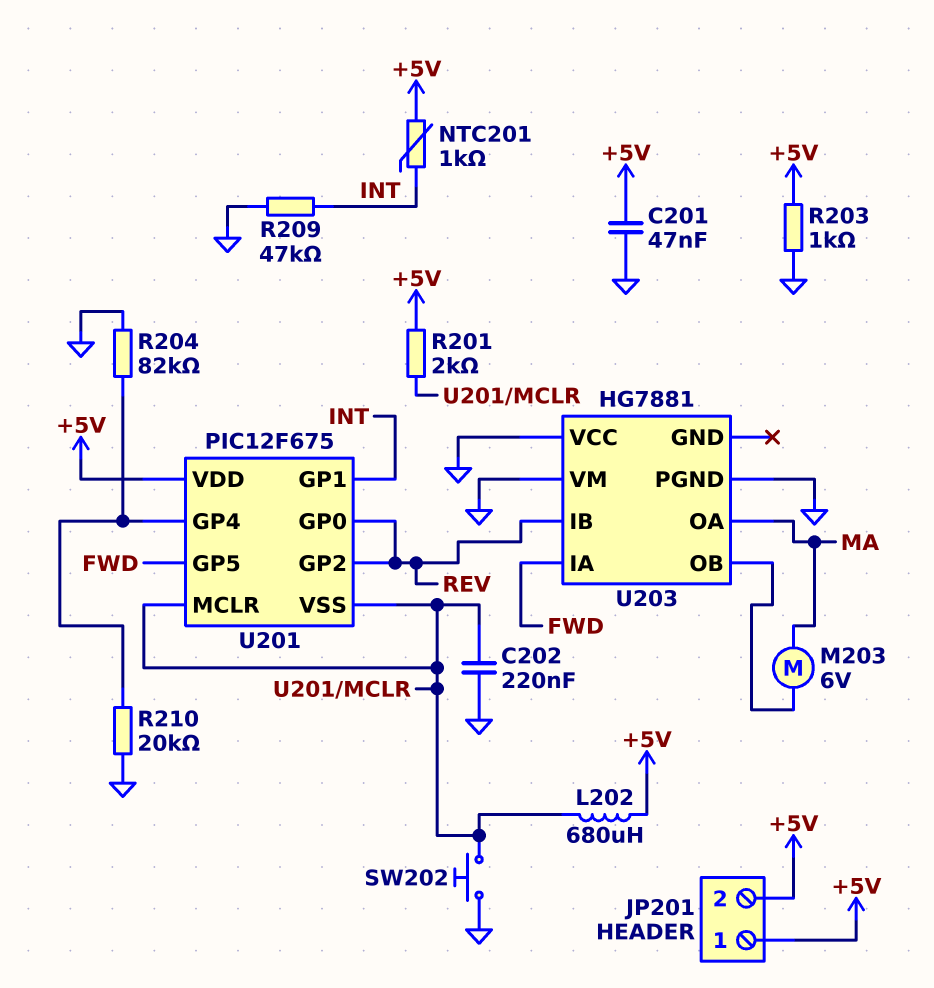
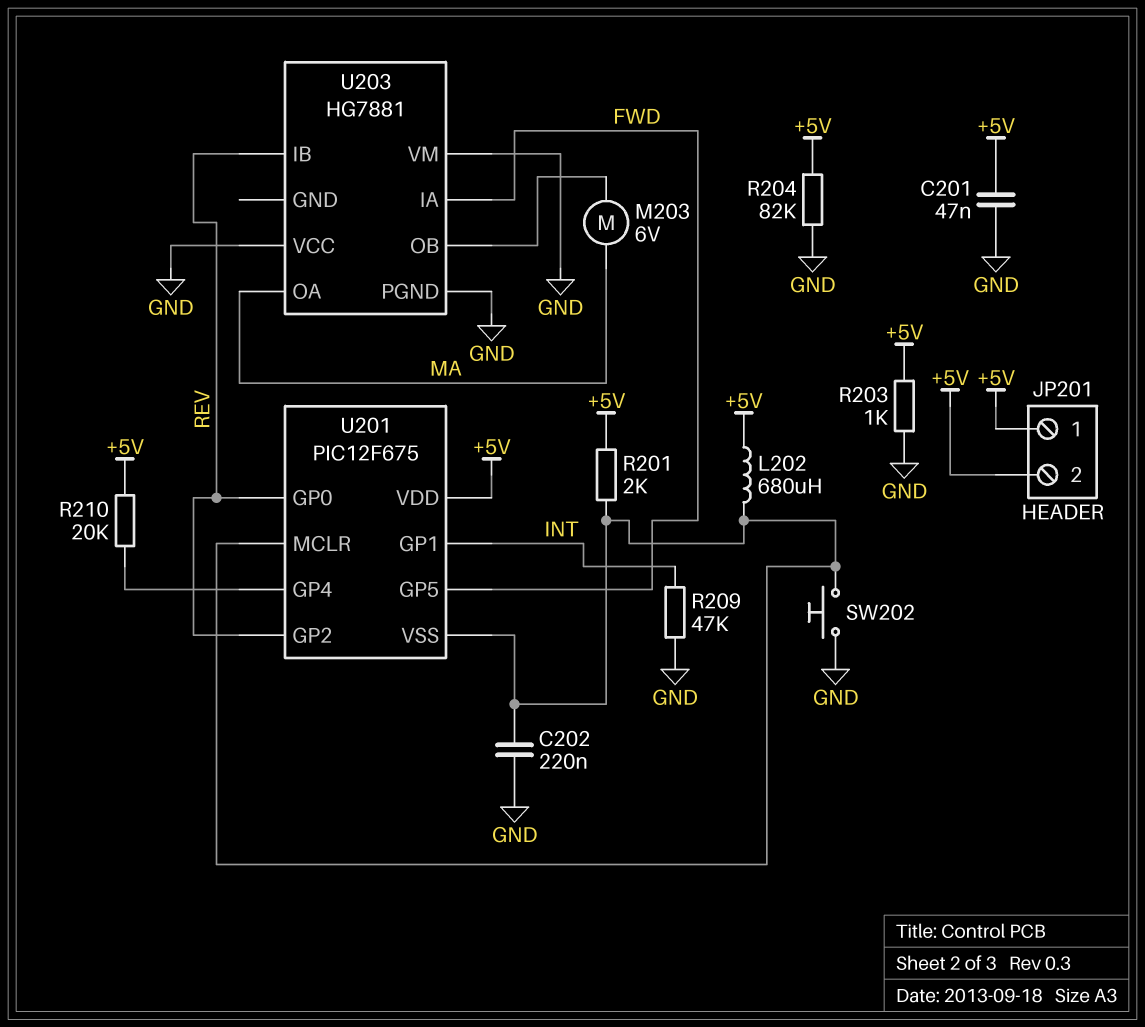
NTC201: 1k (+5V, INT) -> none
R204: 82k (GND, U201/GP4) -> 82k (+5V, GND)
R210: 20k (GND, U201/GP4) -> 20k (+5V, U201/GP4)

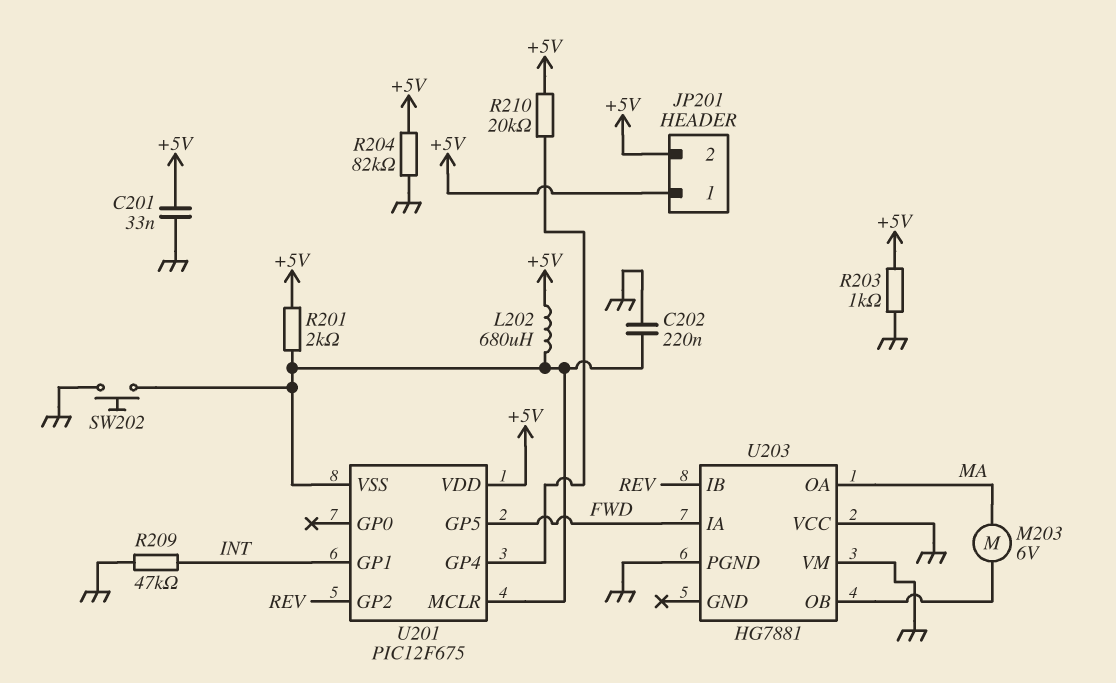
C201: 47nF (+5V, GND) -> 33nF (+5V, GND)
U201 pin GP0: REV -> none

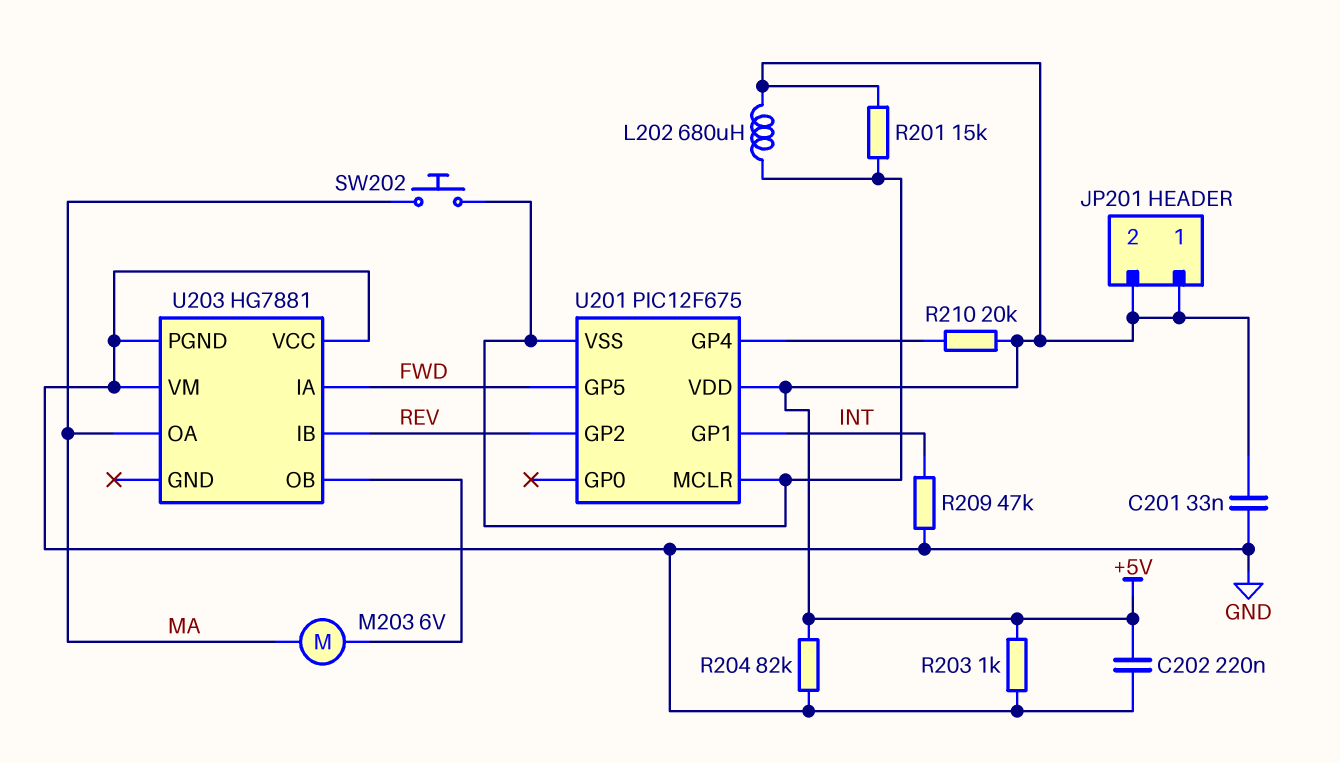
C202: 220nF (GND, U201/MCLR) -> 220nF (+5V, GND)
R201: 2k (+5V, U201/MCLR) -> 15k (+5V, U201/MCLR)
SW202: button (GND, U201/MCLR) -> button (MA, U201/MCLR)

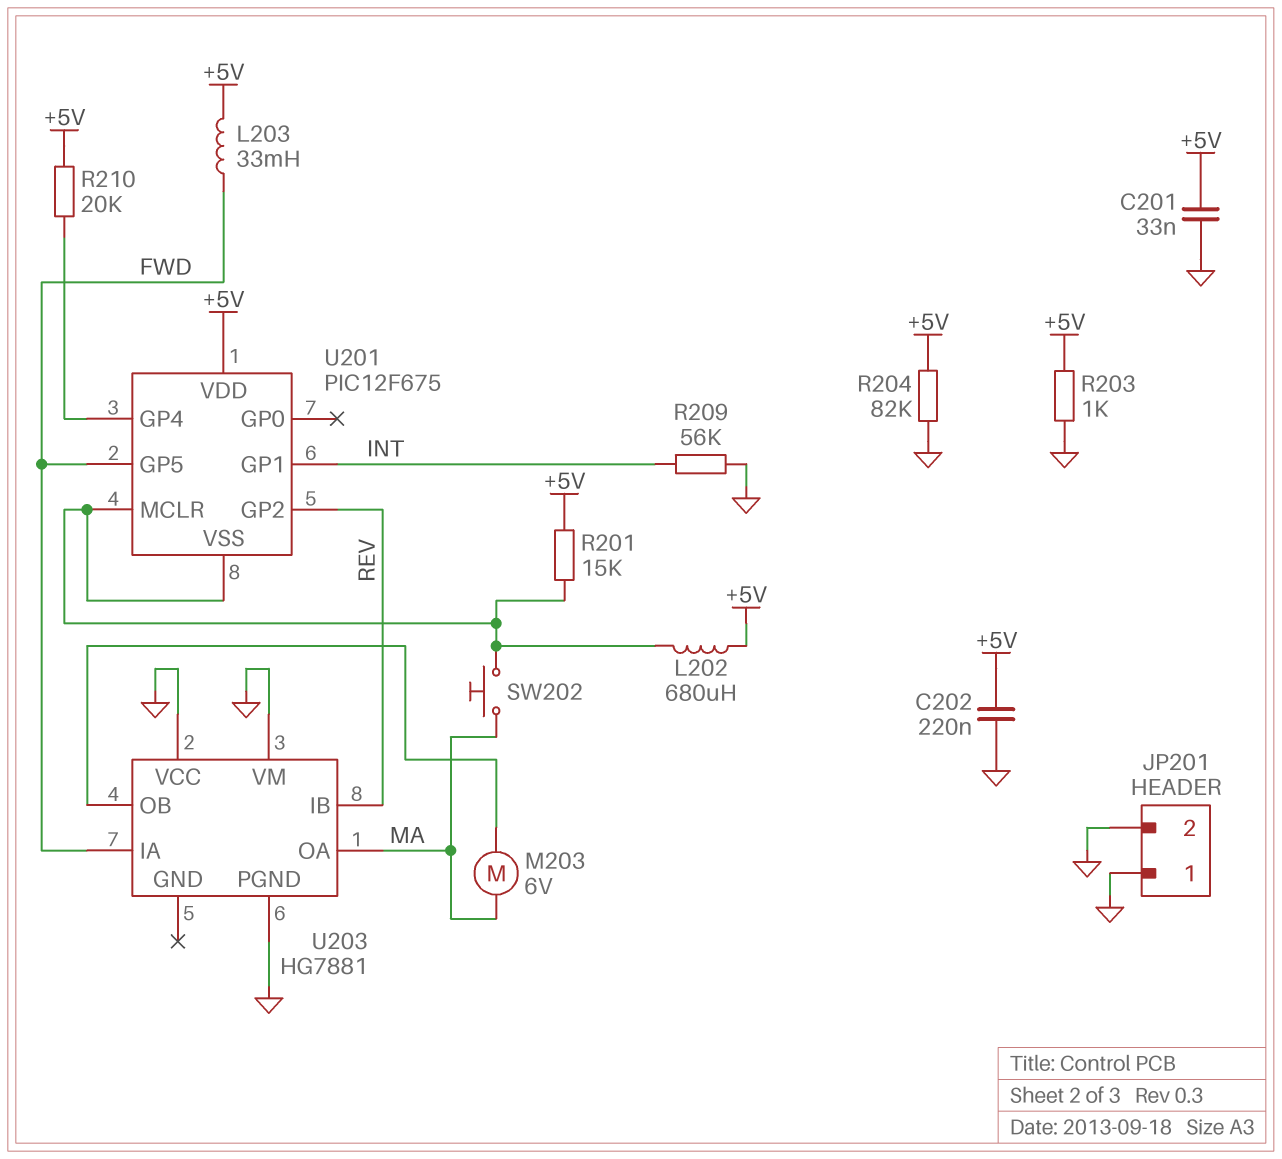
JP201 pin 1: +5V -> GND
JP201 pin 2: +5V -> GND
L203: none -> 33mH (+5V, FWD)
R209: 47k (GND, INT) -> 56k (GND, INT)

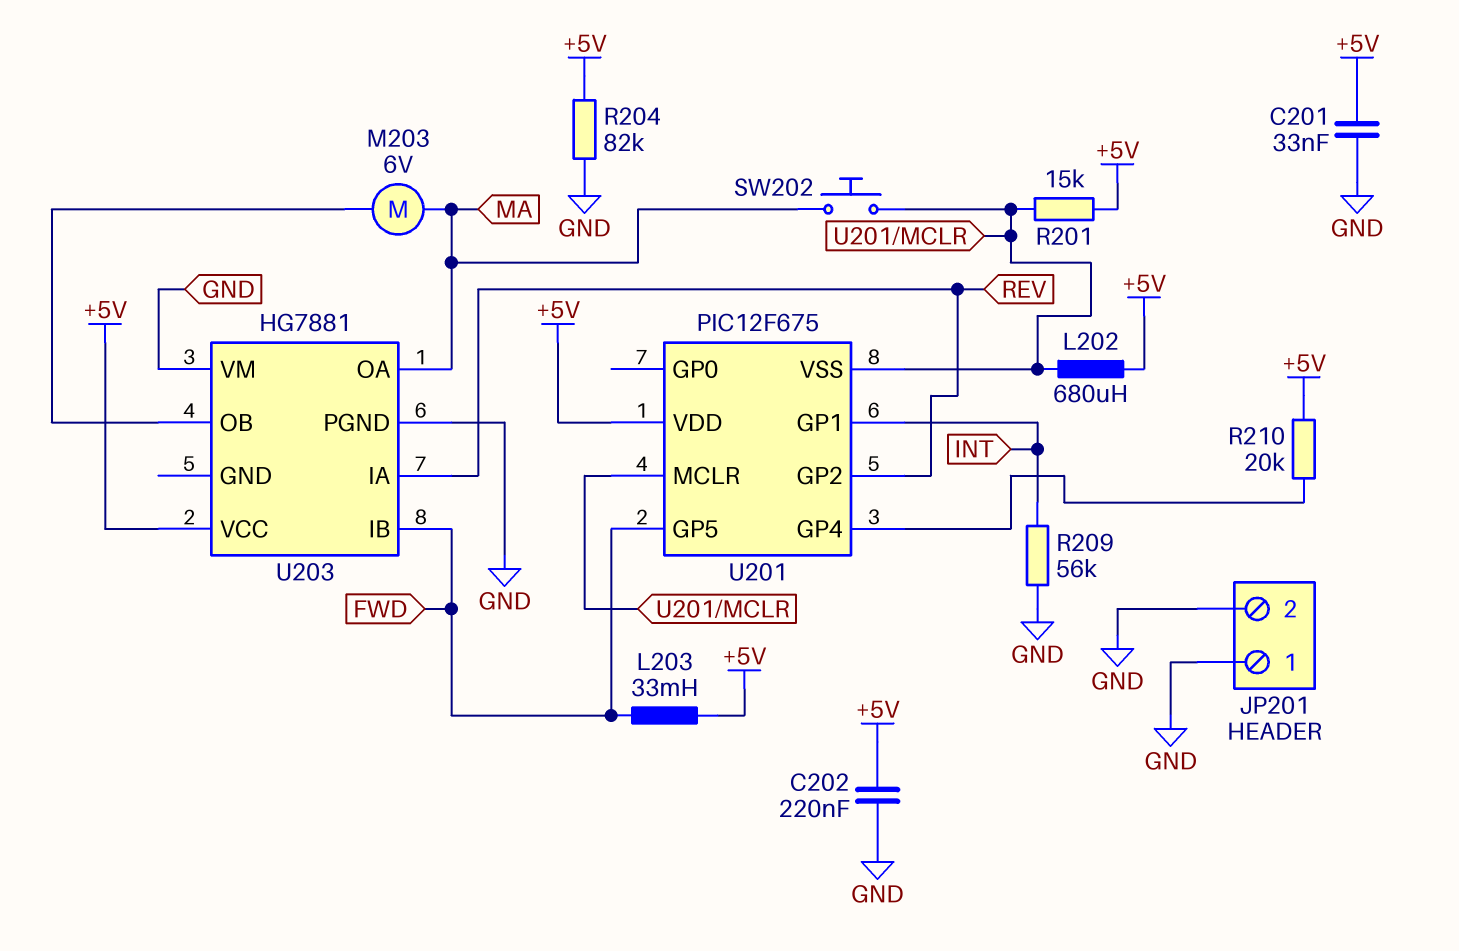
R203: 1k (+5V, GND) -> none
U203 pin IA: FWD -> REV
U203 pin IB: REV -> FWD
U203 pin VCC: GND -> +5V

